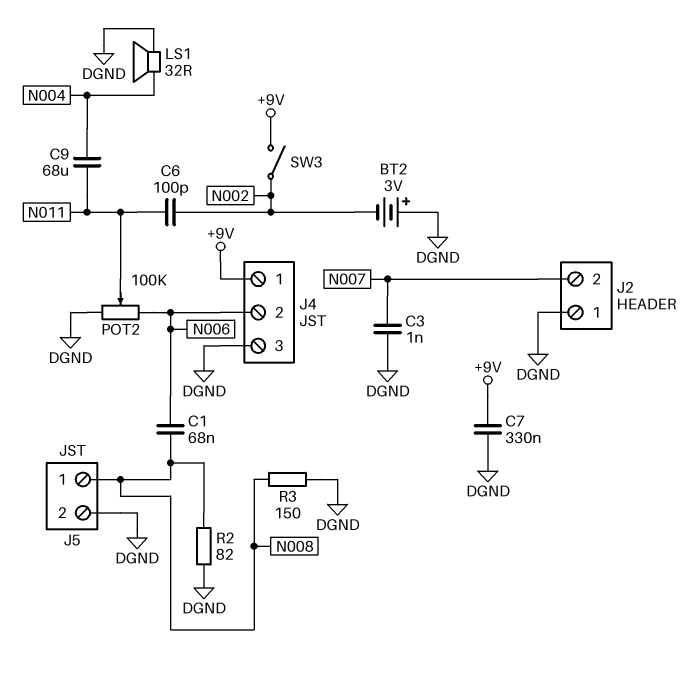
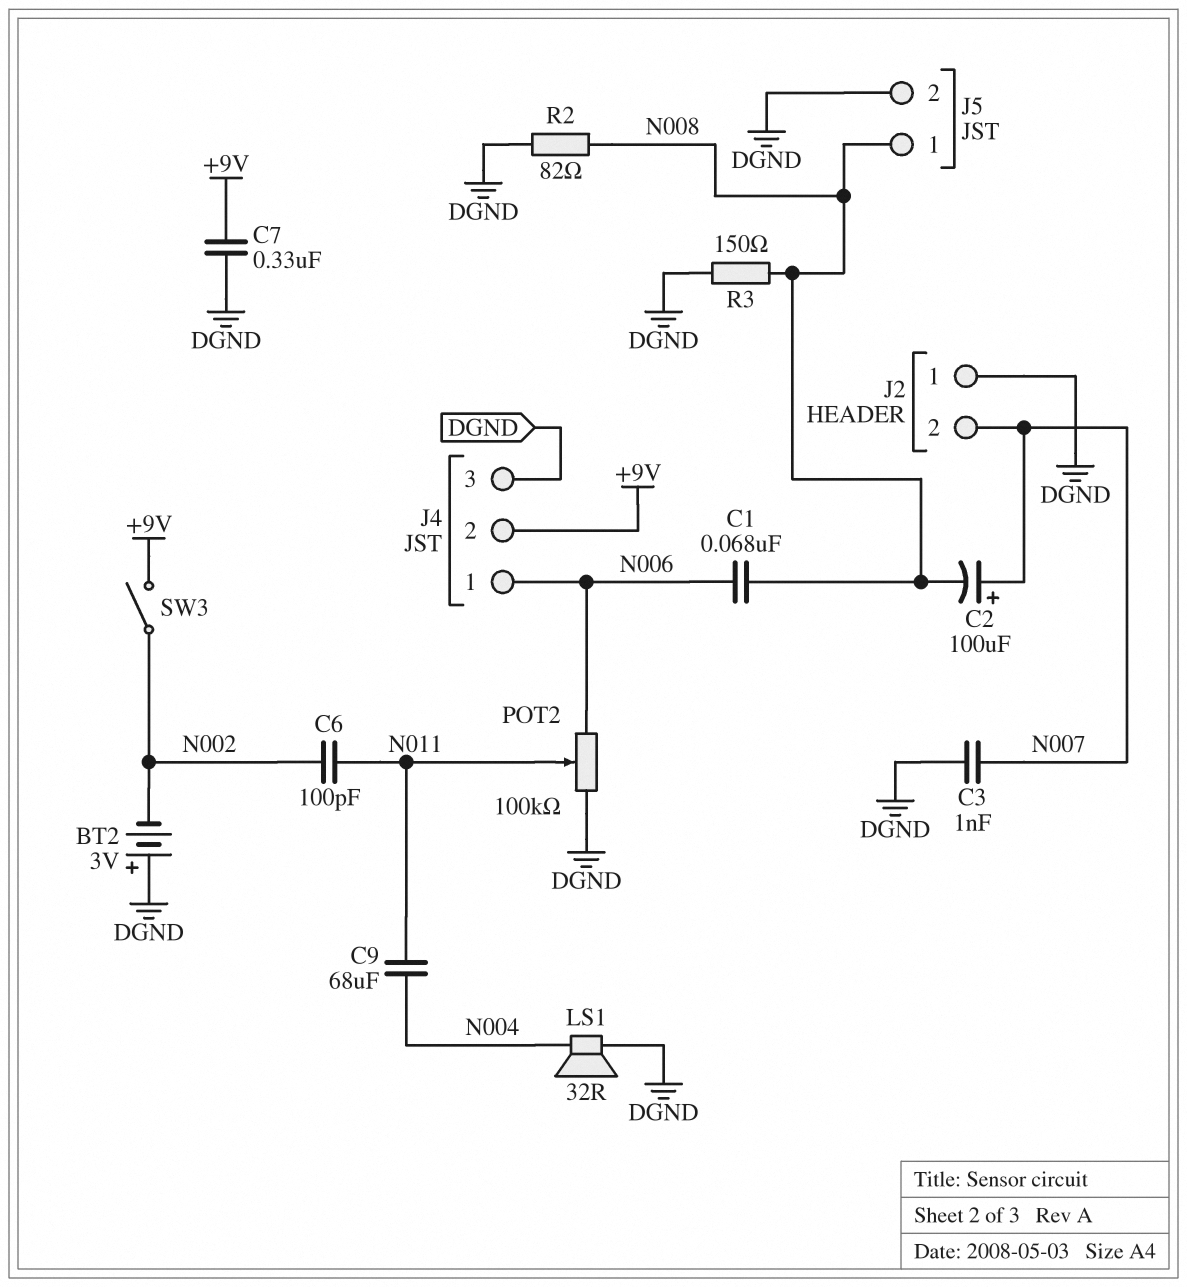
C2: none -> 100uF (plus N007, minus N008)
J4 pin 1: +9V -> N006
J4 pin 2: N006 -> +9V

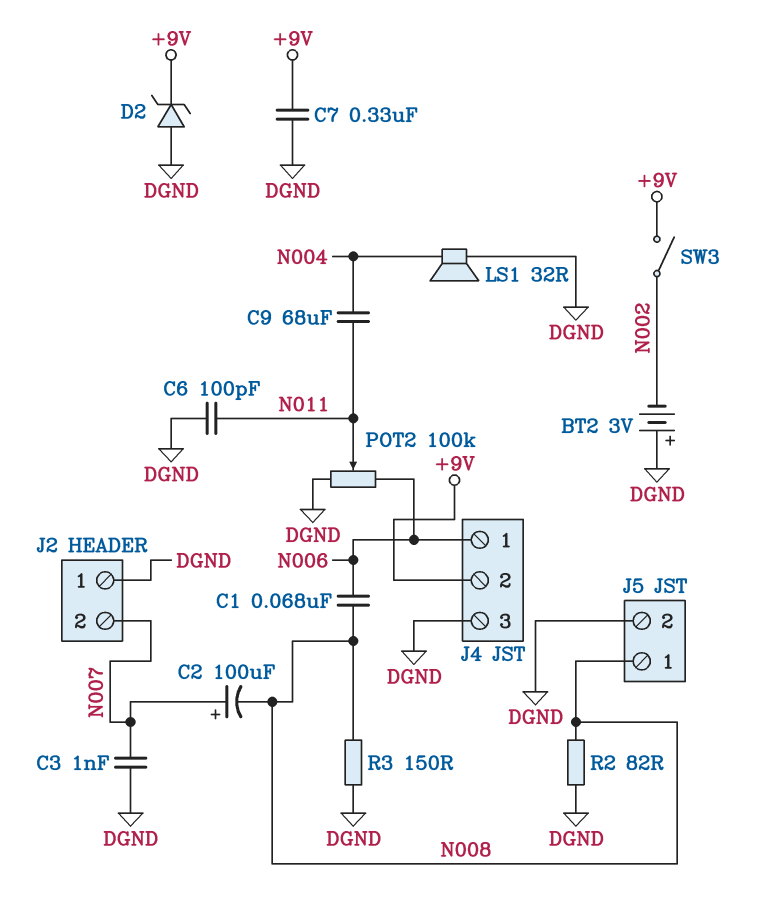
C6: 100pF (N002, N011) -> 100pF (DGND, N011)
D2: none -> zener (A DGND, K +9V)

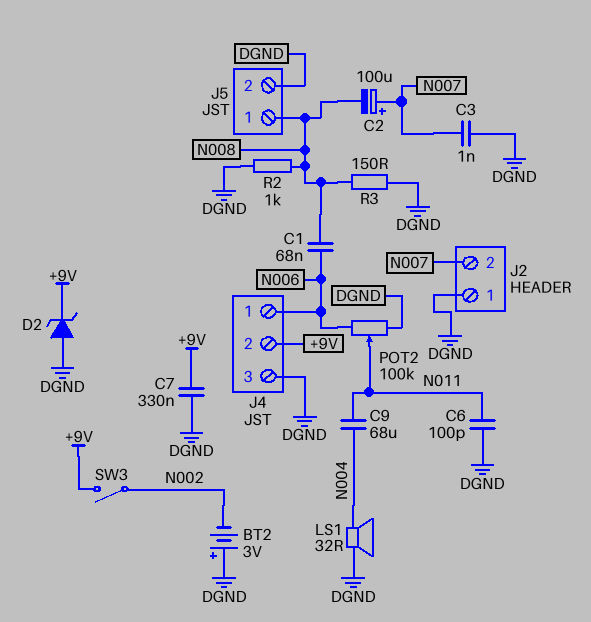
R2: 82 (DGND, N008) -> 1k (DGND, N008)

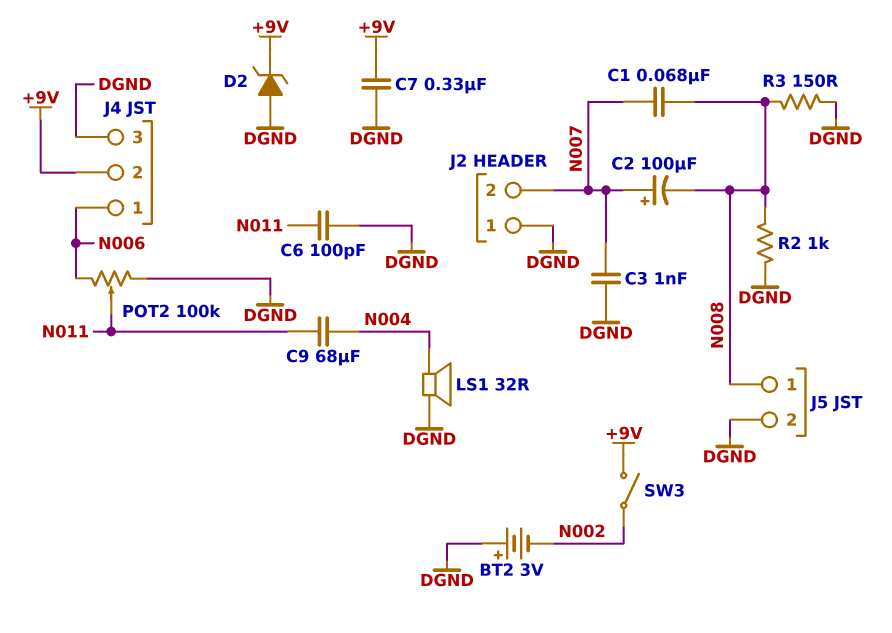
C1: 68nF (N006, N008) -> 68nF (N007, N008)

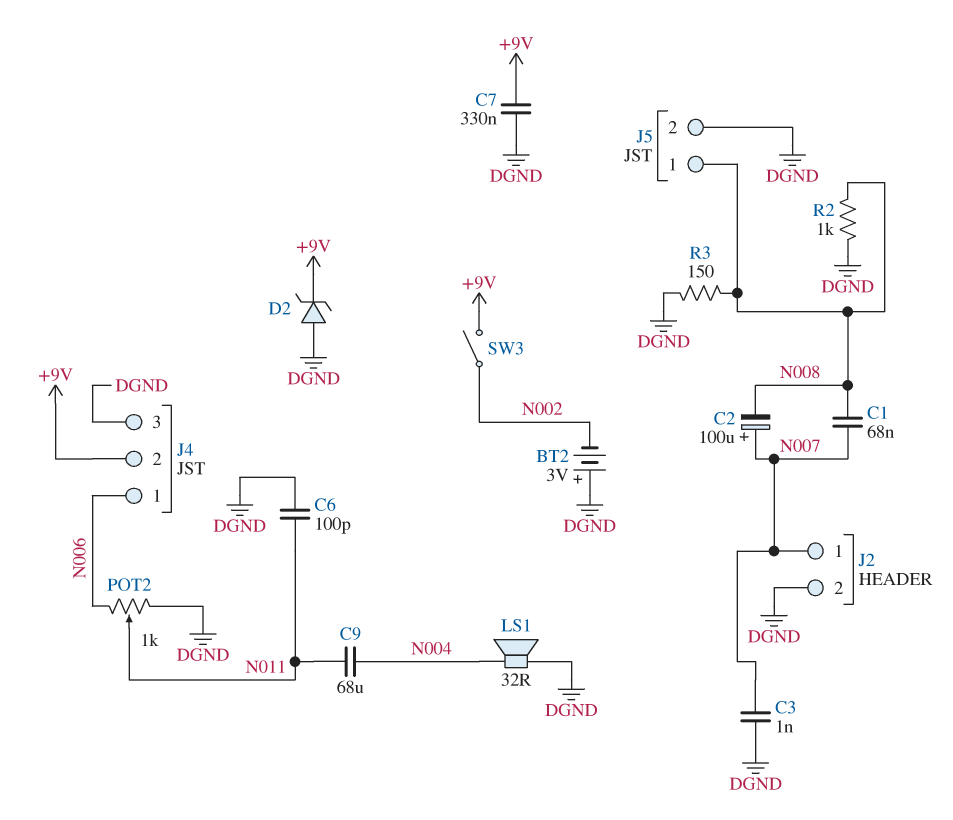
J2 pin 1: DGND -> N007
J2 pin 2: N007 -> DGND
POT2: 100k (DGND, N006, wiper N011) -> 1k (DGND, N006, wiper N011)

